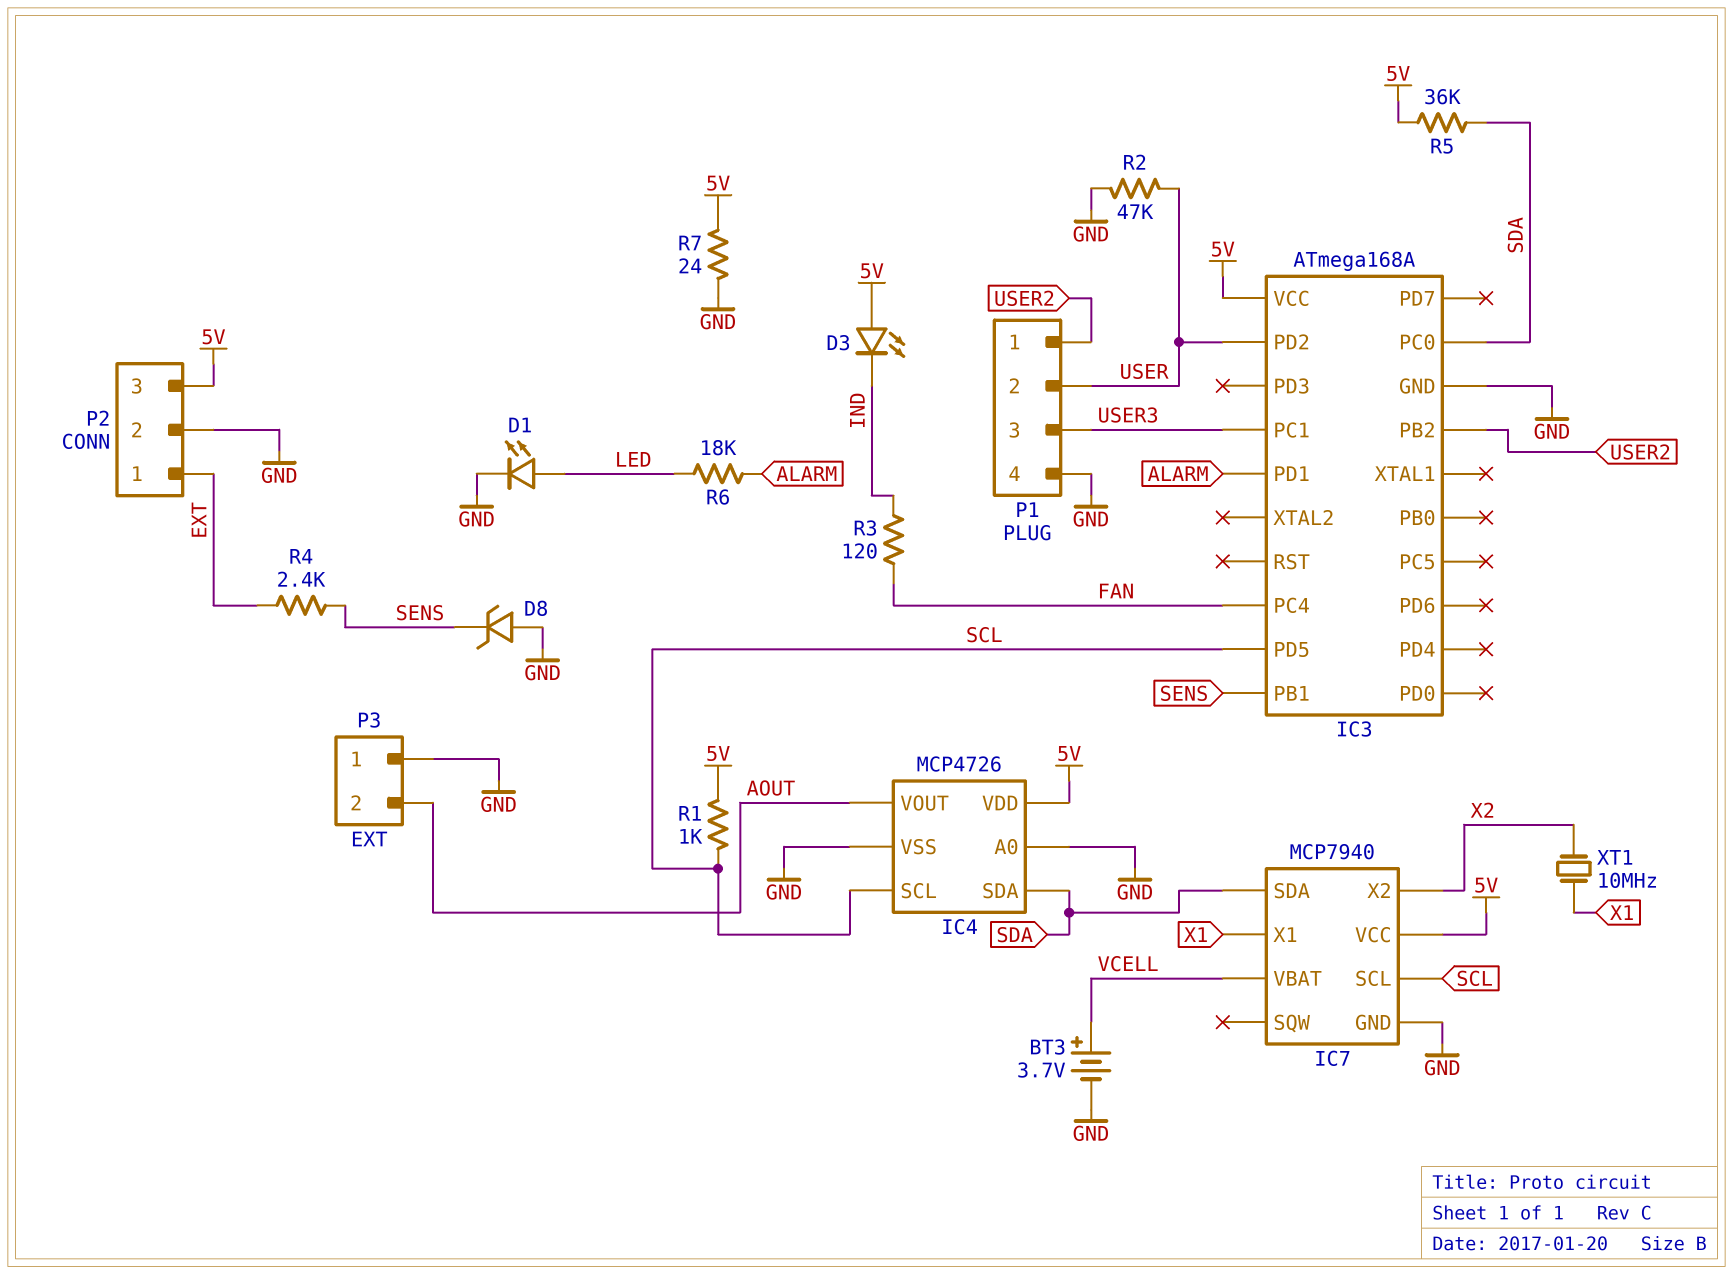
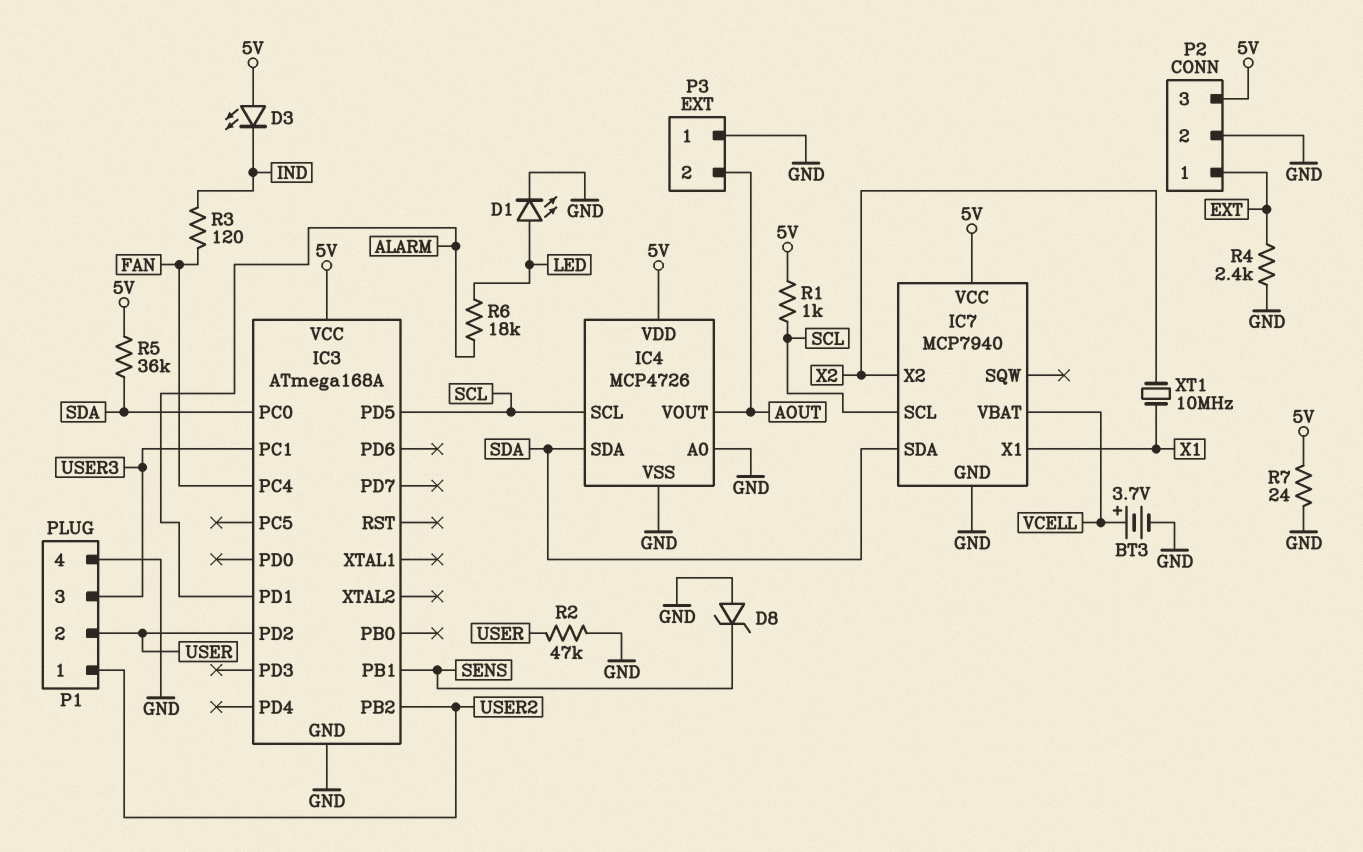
R4: 2.4k (EXT, SENS) -> 2.4k (EXT, GND)

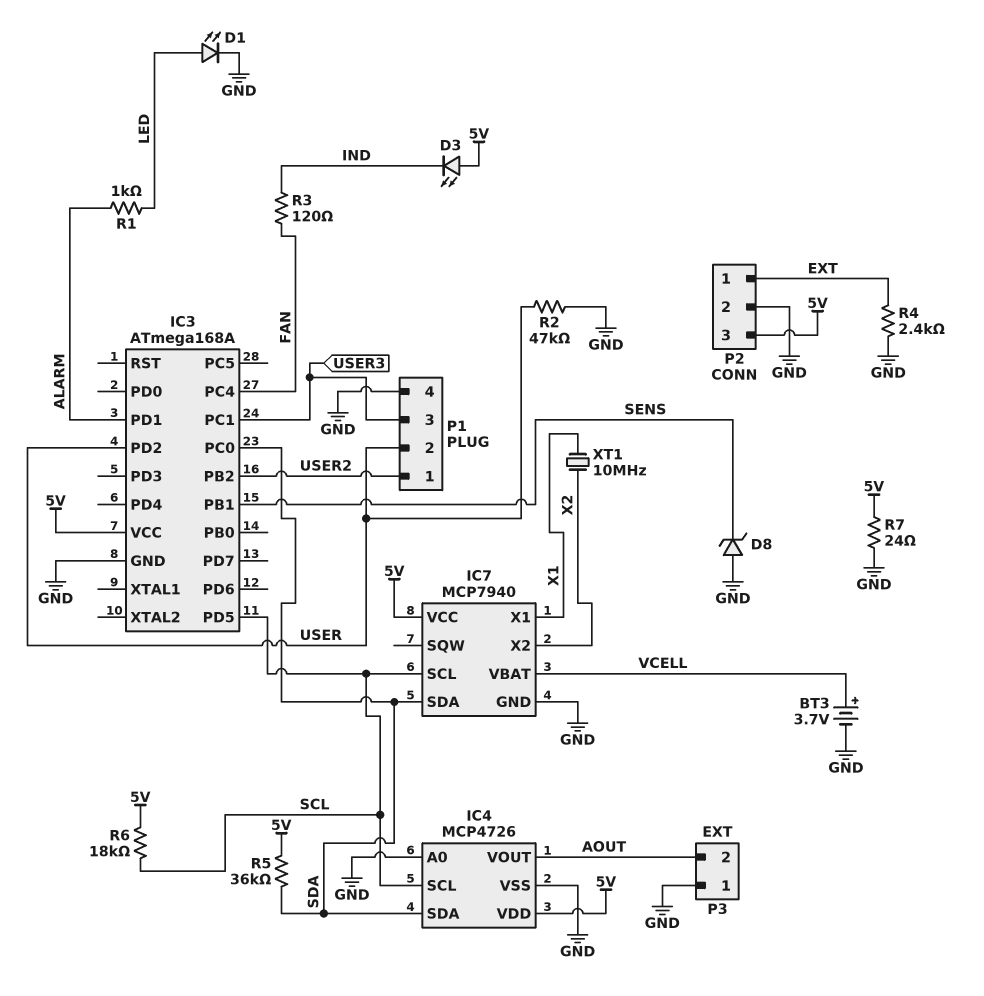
R1: 1k (5V, SCL) -> 1k (ALARM, LED)
R6: 18k (ALARM, LED) -> 18k (5V, SCL)

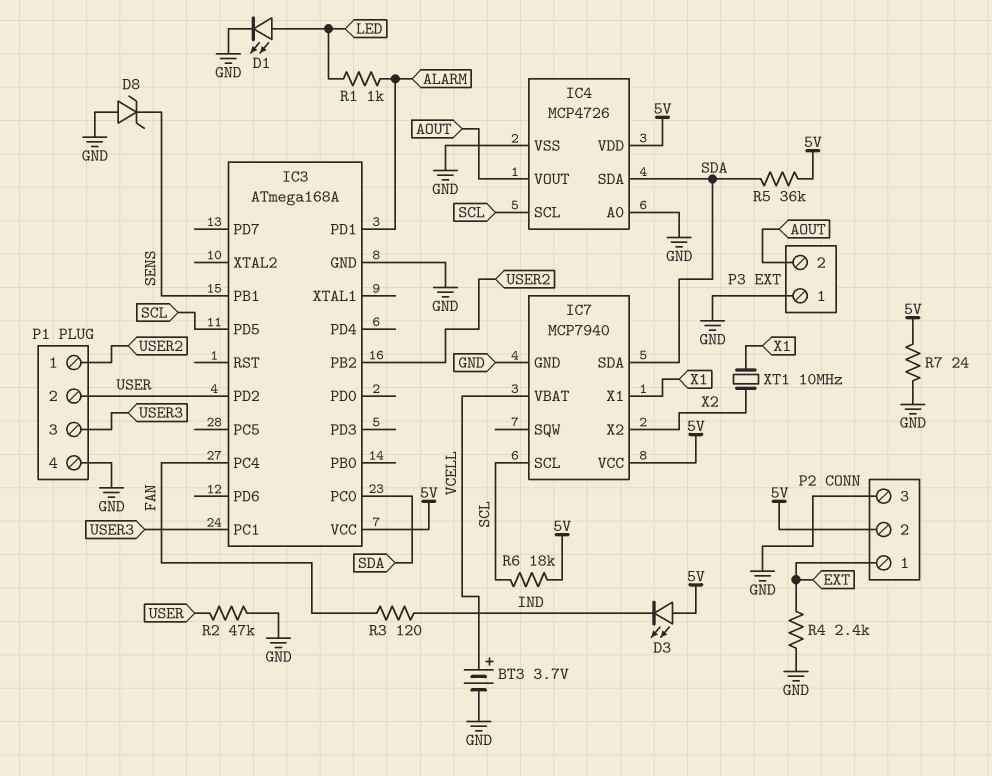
P2 pin 2: GND -> 5V
P2 pin 3: 5V -> GND

